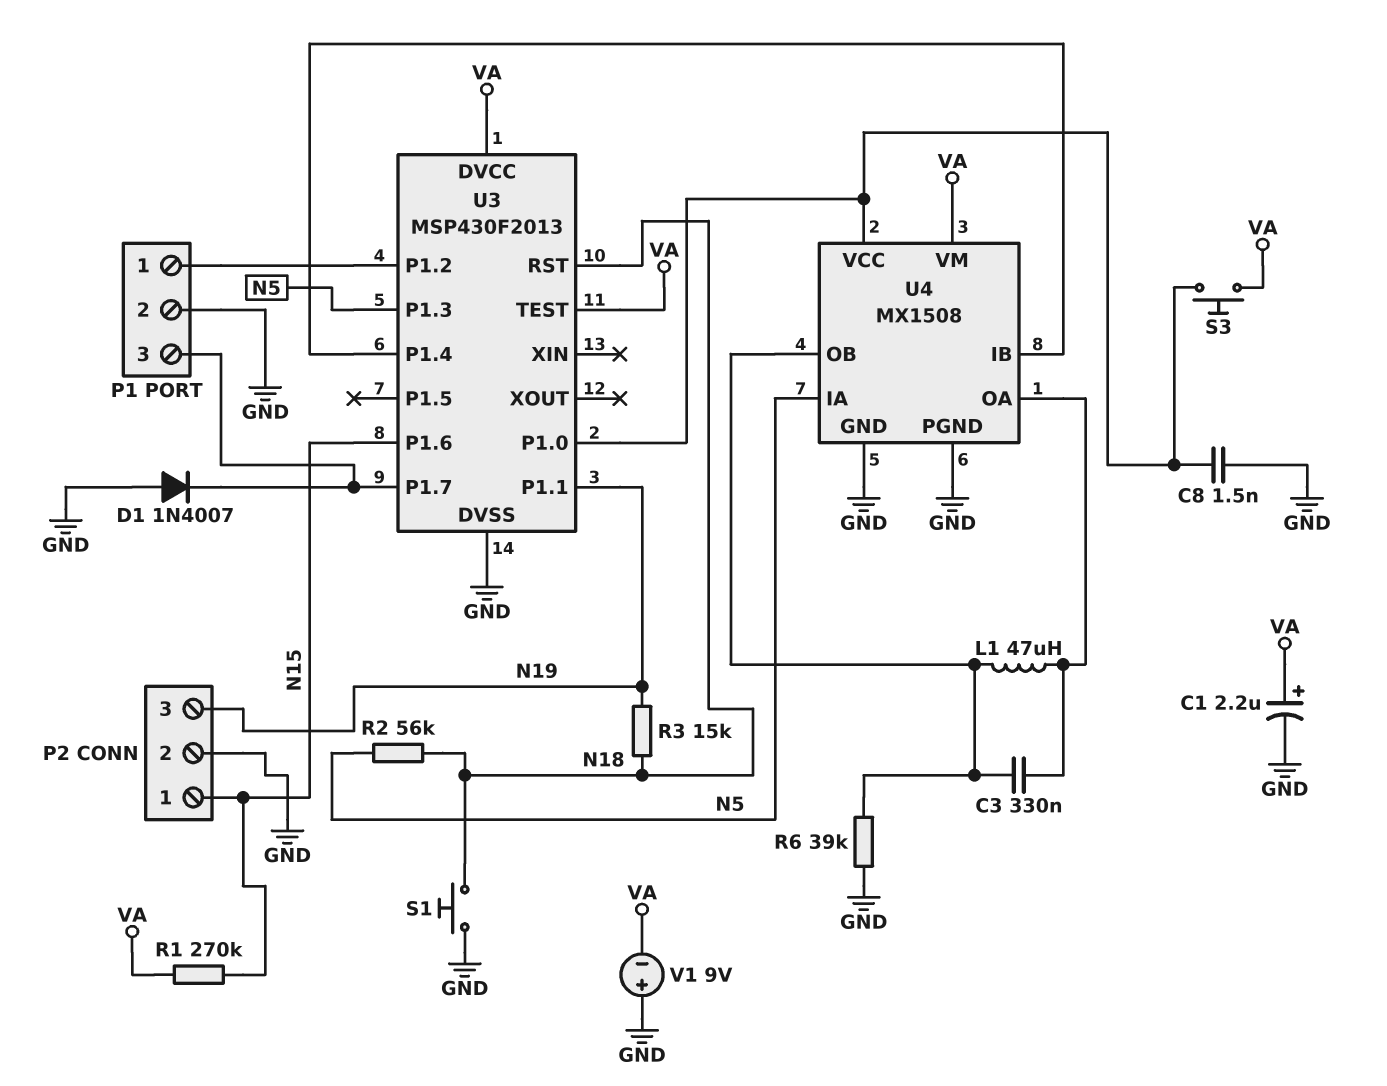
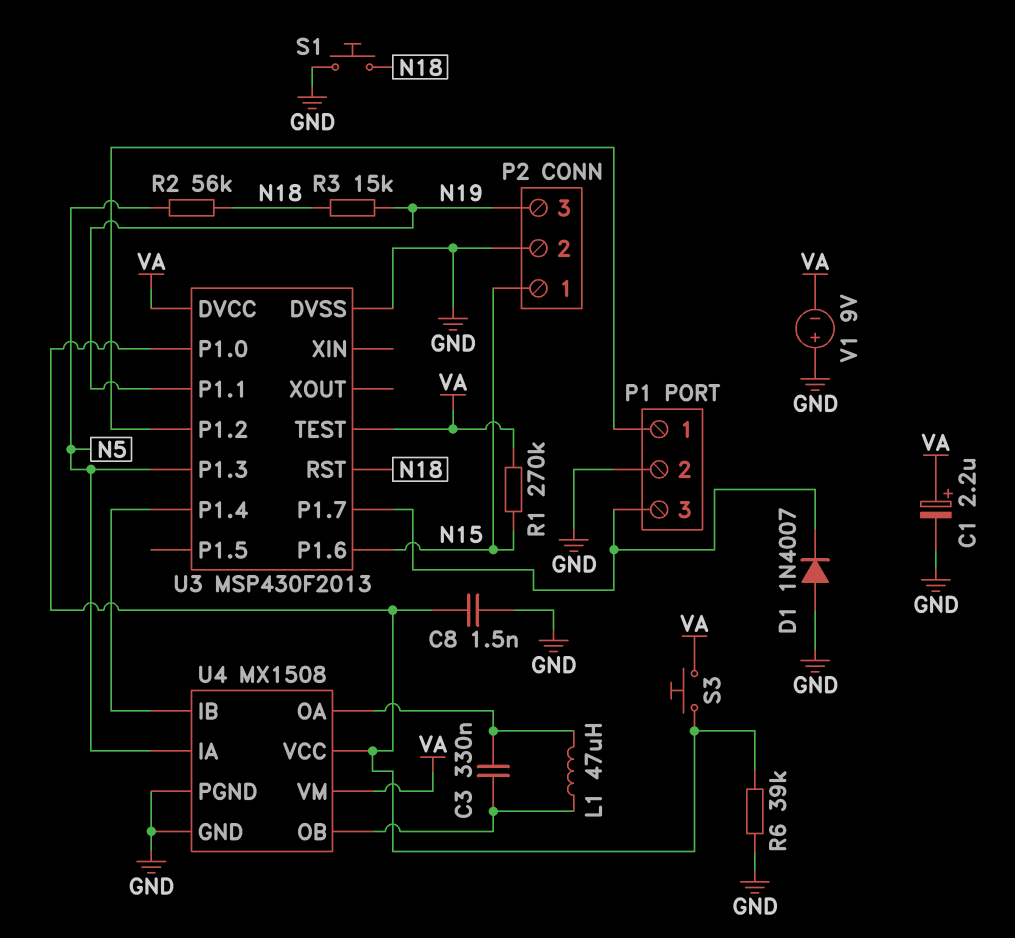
R6: 39k (GND, U4/OB) -> 39k (GND, U3/P1.0)

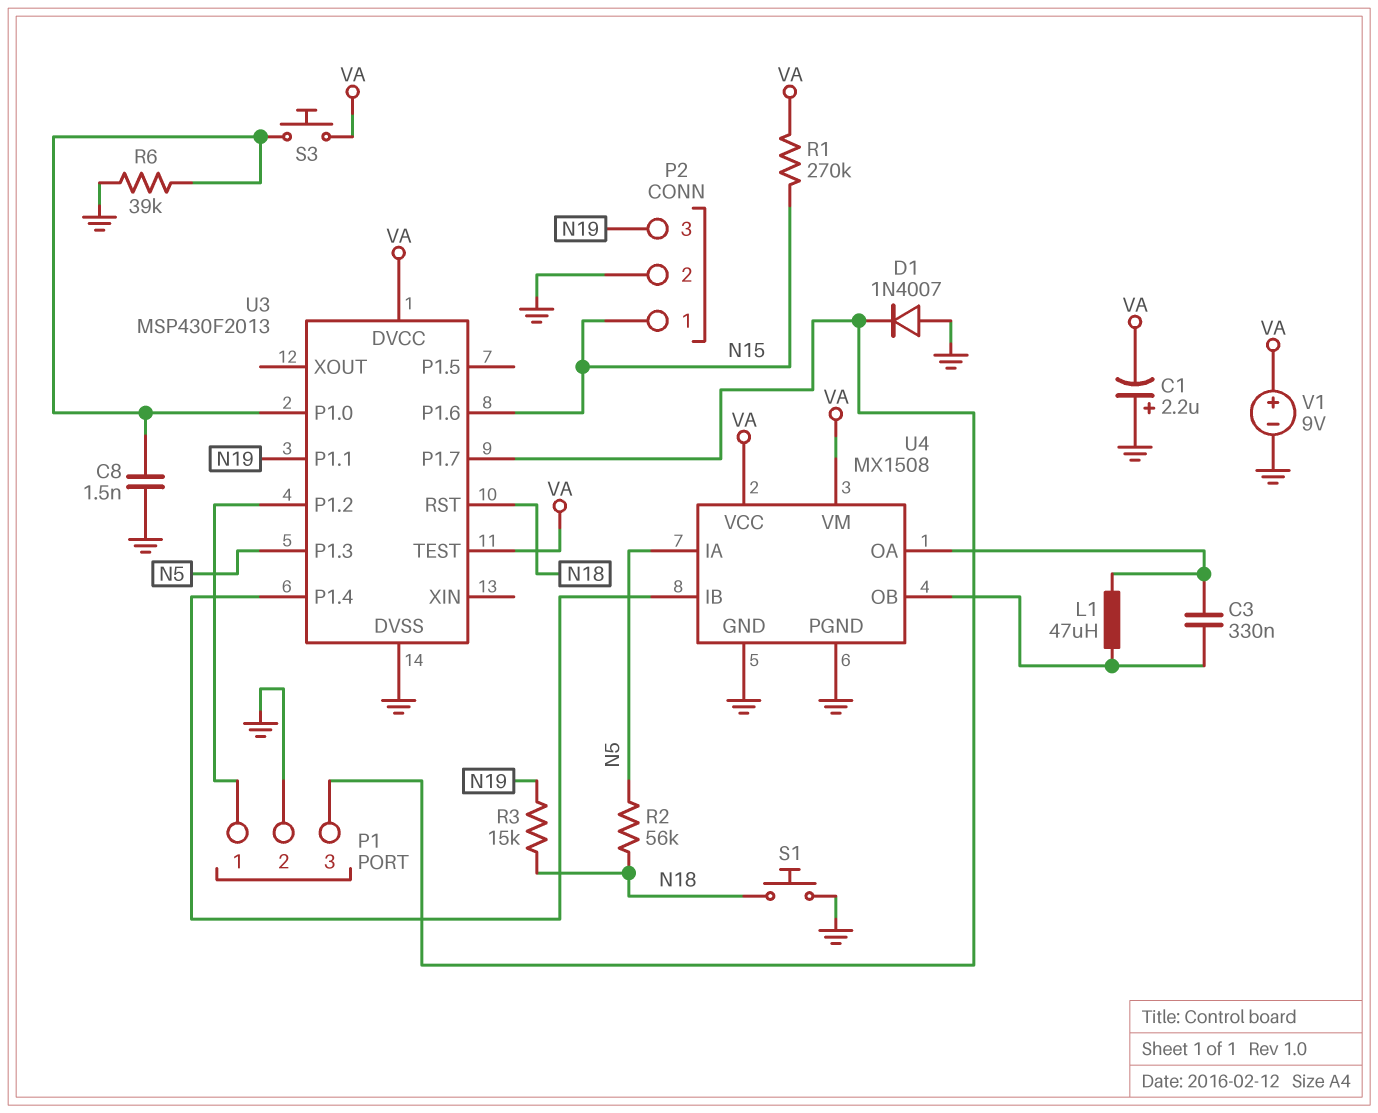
C1: 2.2uF (plus VA, minus GND) -> 2.2uF (plus GND, minus VA)
U4 pin VCC: U3/P1.0 -> VA
V1: 9V (plus GND, minus VA) -> 9V (plus VA, minus GND)

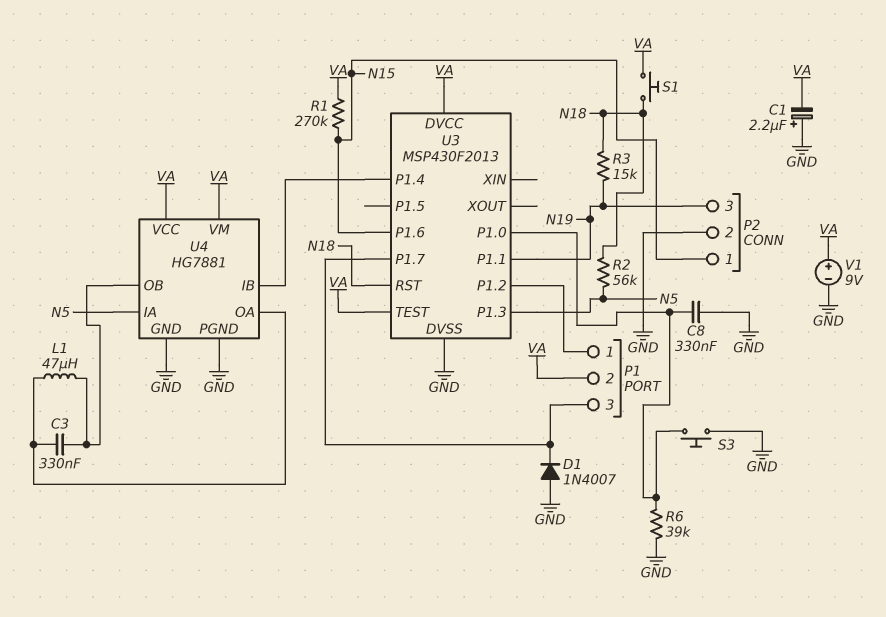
C8: 1.5nF (GND, U3/P1.0) -> 330nF (GND, U3/P1.0)
P1 pin 2: GND -> VA
S1: button (GND, N18) -> button (N18, VA)
S3: button (U3/P1.0, VA) -> button (GND, U3/P1.0)
U4: MX1508 -> HG7881

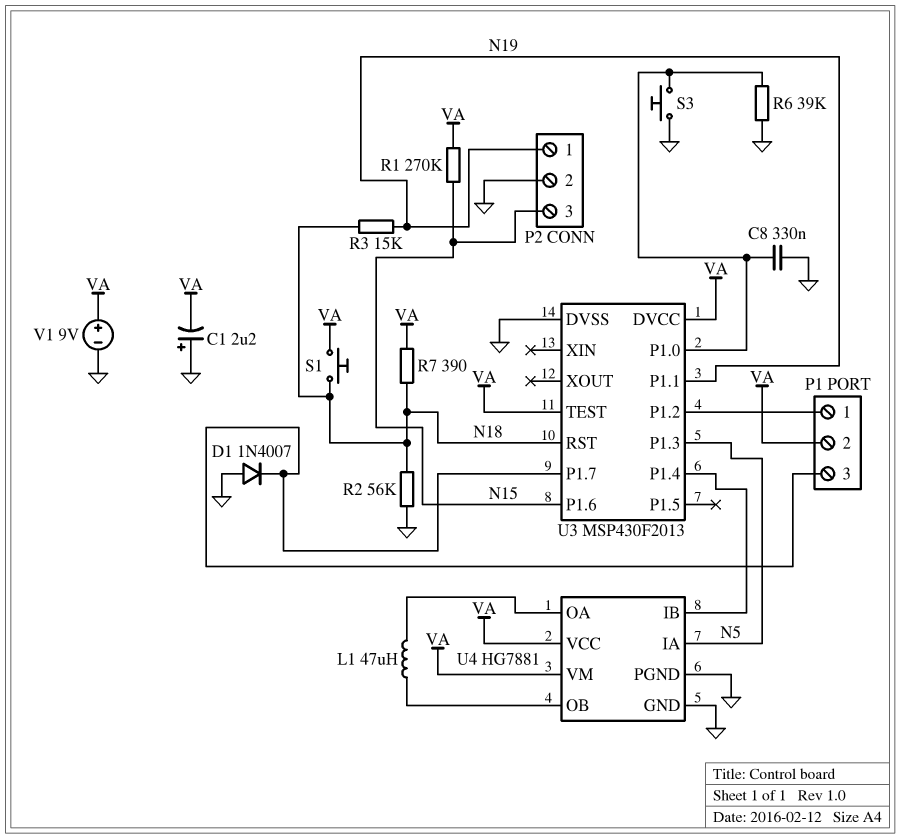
C3: 330nF (U4/OA, U4/OB) -> none
P2 pin 1: N15 -> N19
P2 pin 3: N19 -> N15
R2: 56k (N5, N18) -> 56k (GND, N18)
R7: none -> 390 (N18, VA)

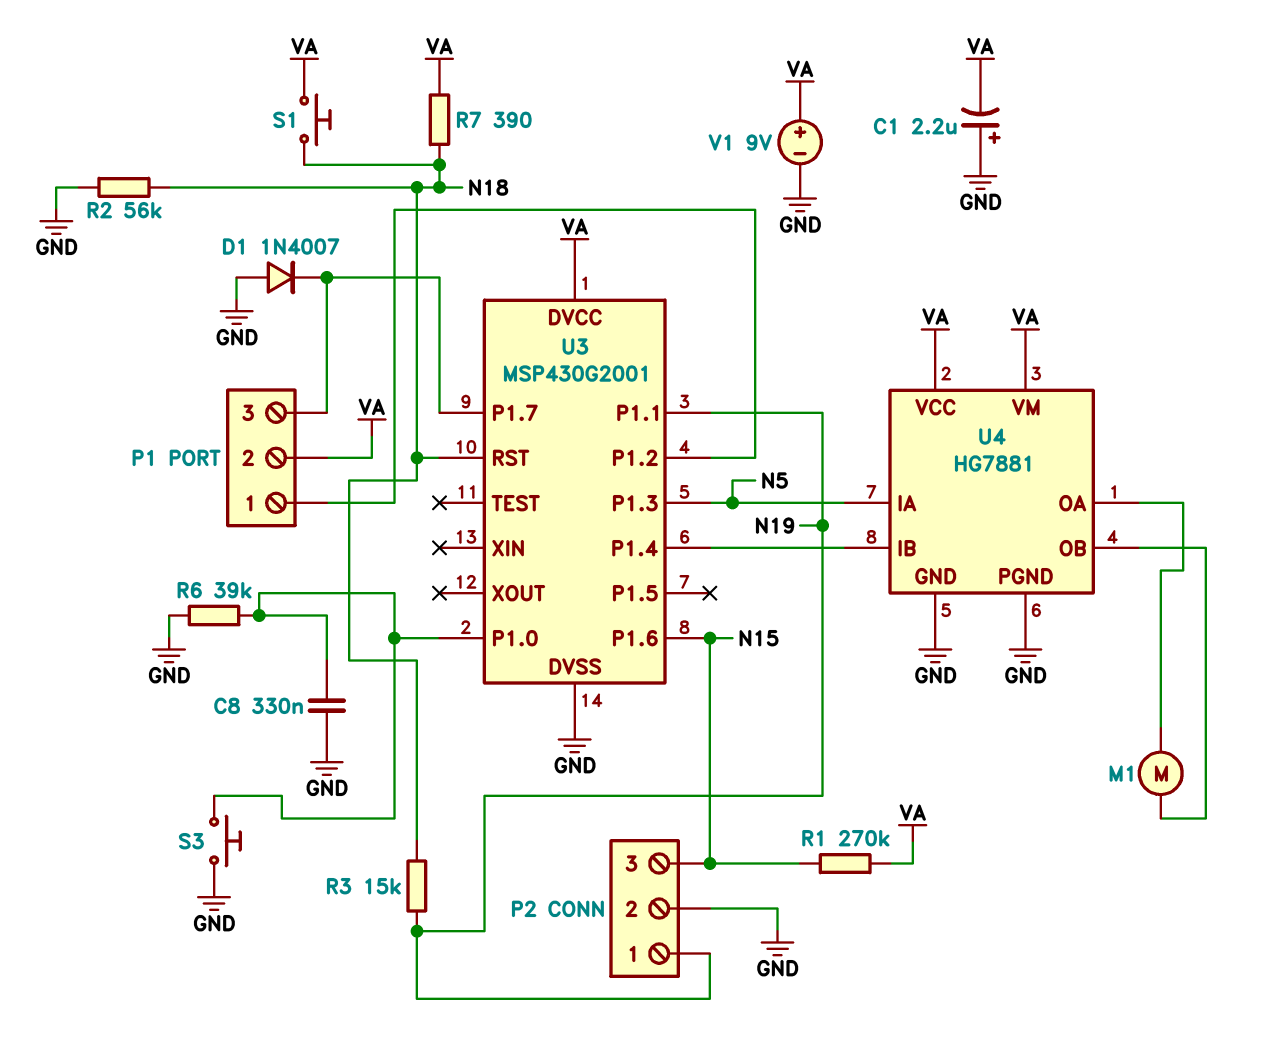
L1: 47uH (U4/OA, U4/OB) -> none
M1: none -> motor (U4/OA, U4/OB)
U3: MSP430F2013 -> MSP430G2001
U3 pin TEST: VA -> none

